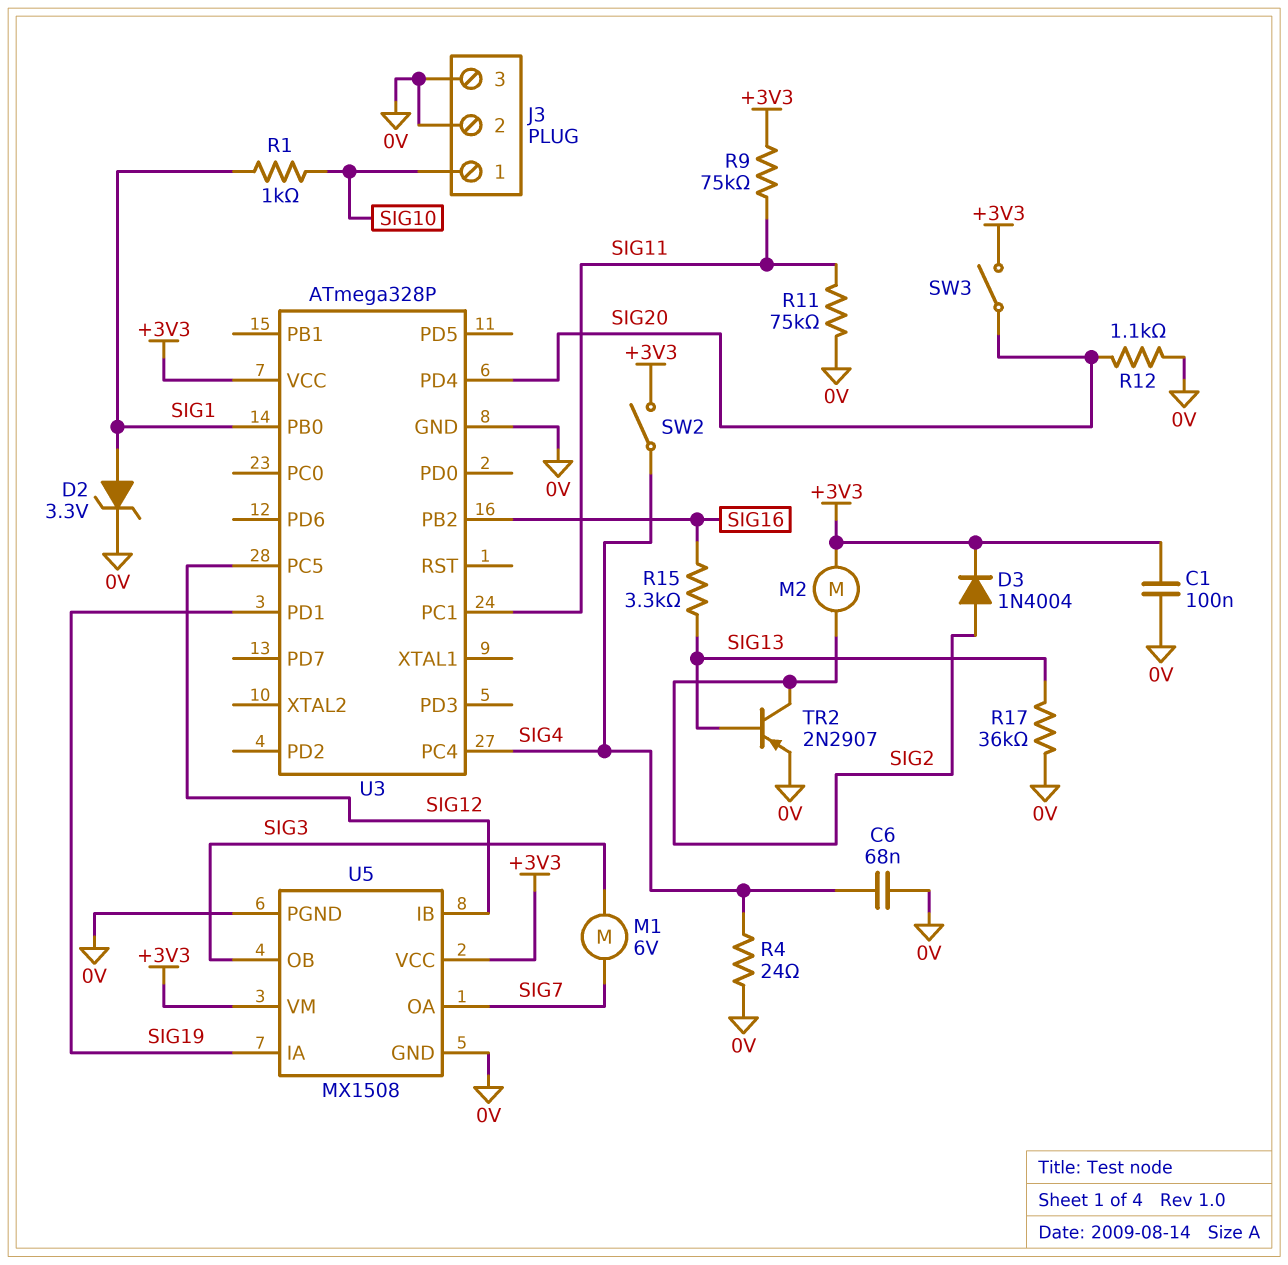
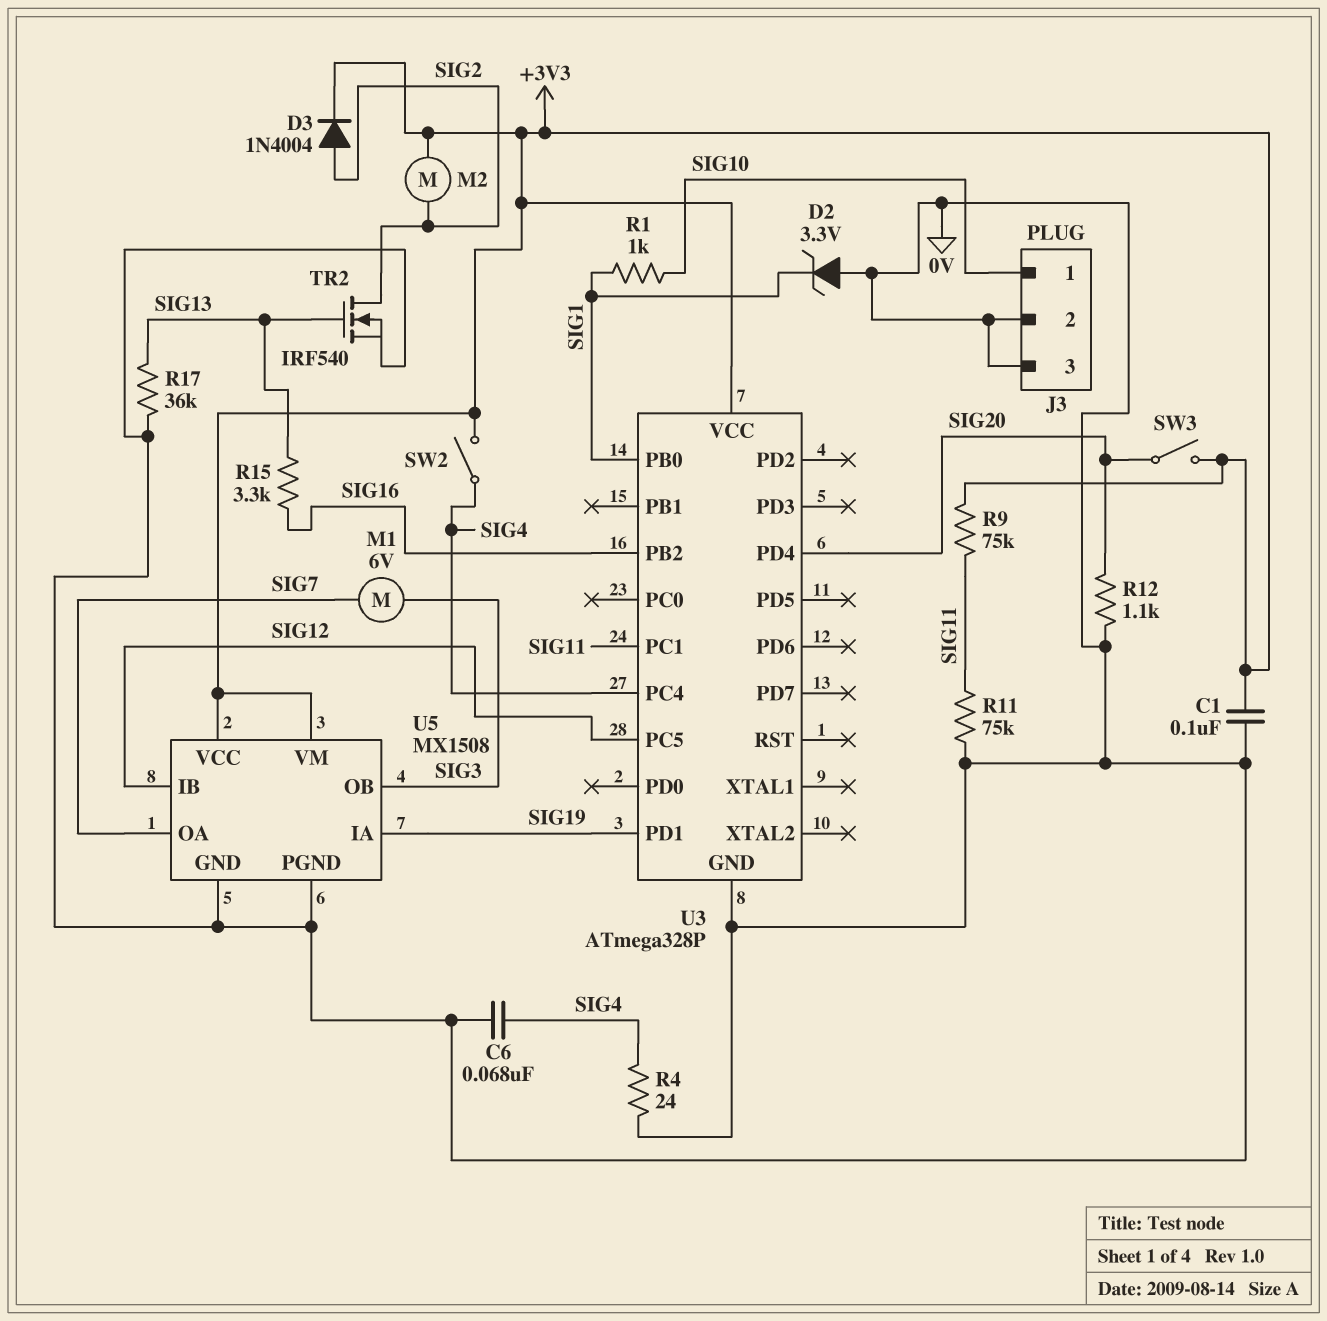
D2: zener 3.3V (A SIG1, K 0V) -> zener 3.3V (A 0V, K SIG1)
TR2: PNP 2N2907 (B SIG13, C SIG2, E 0V) -> NMOS IRF540 (G SIG13, D SIG2, S 0V)

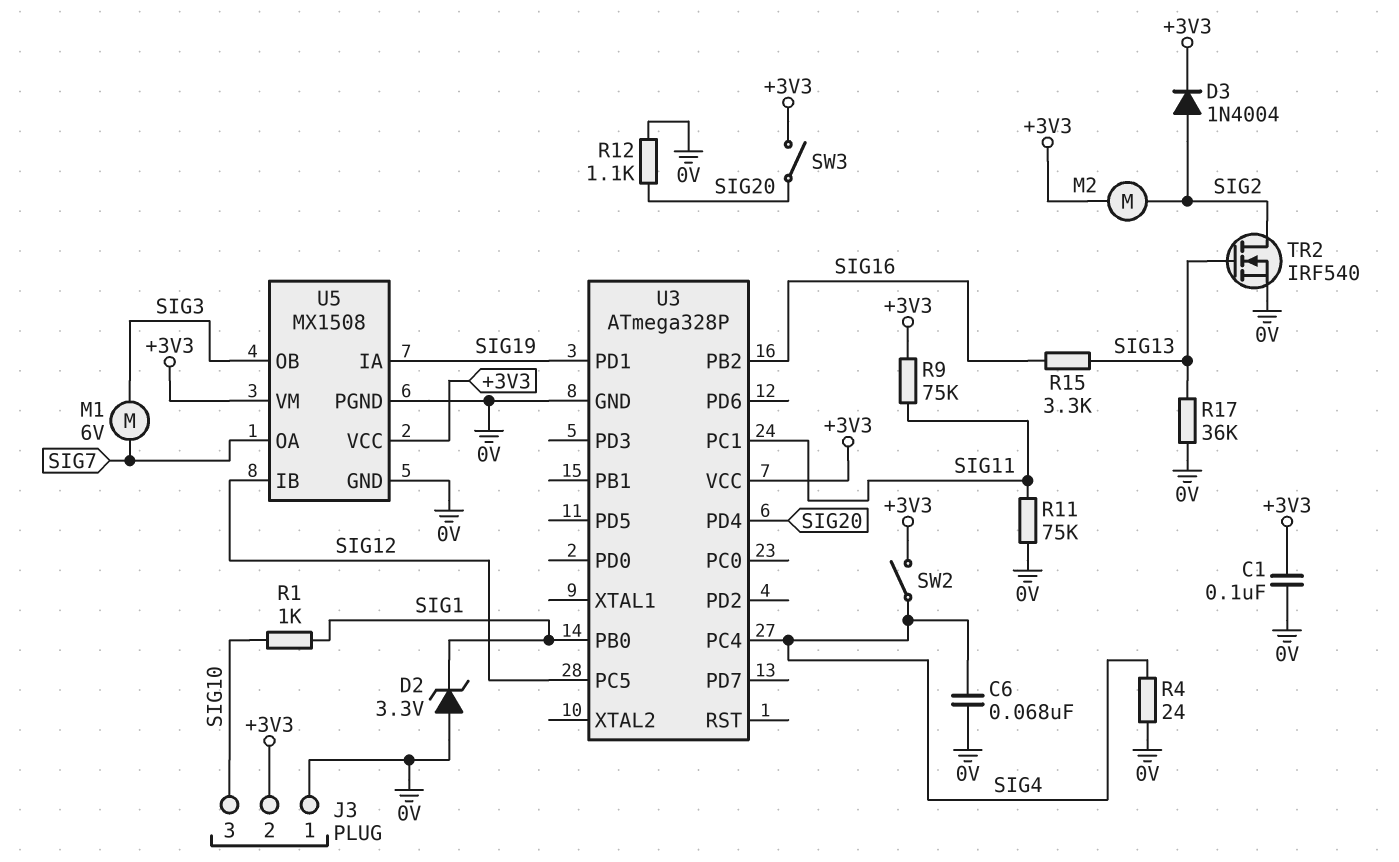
J3 pin 1: SIG10 -> 0V
J3 pin 2: 0V -> +3V3
J3 pin 3: 0V -> SIG10

